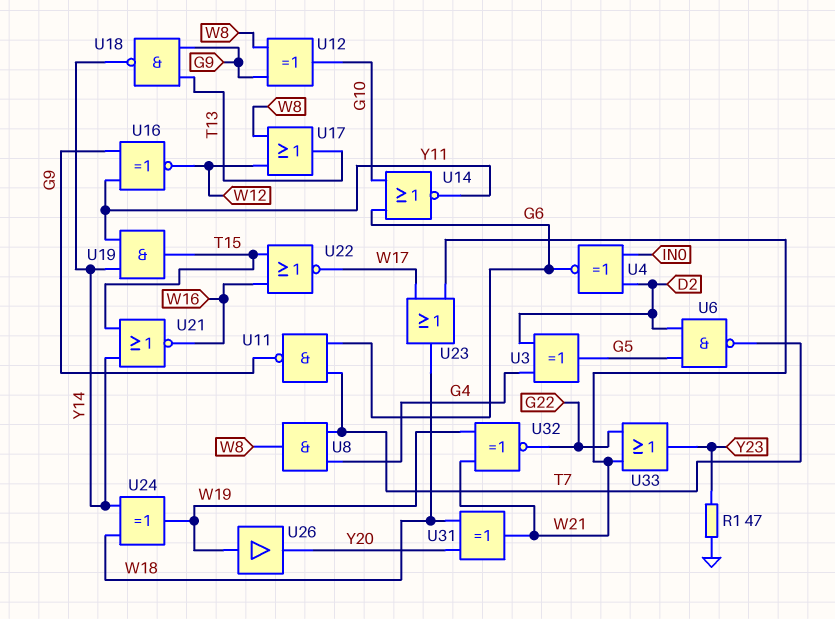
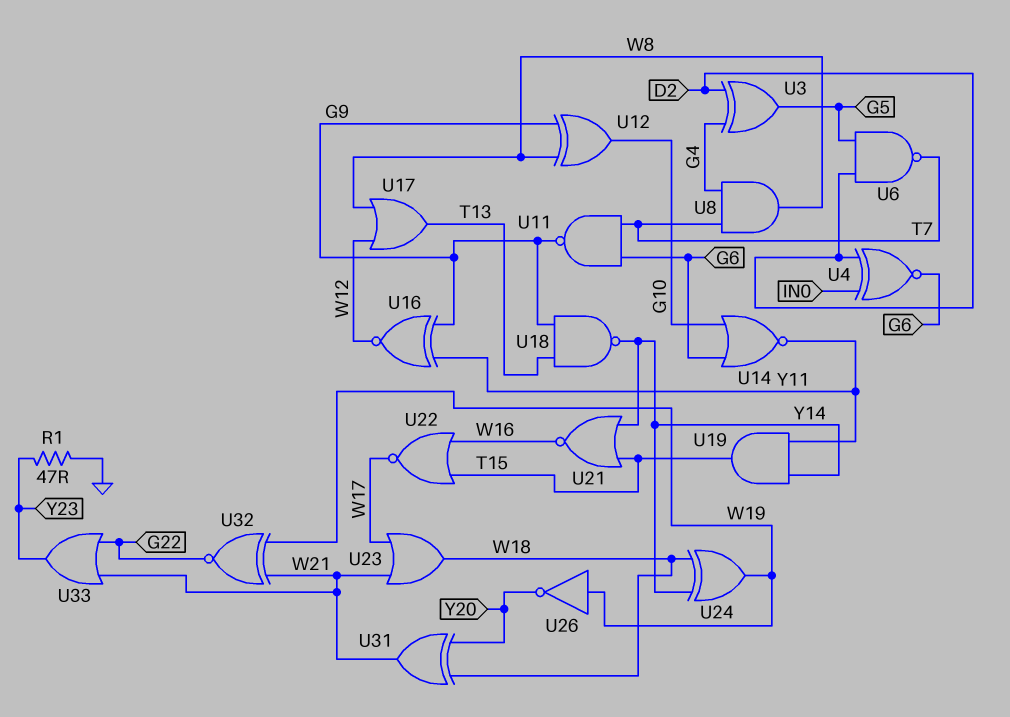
U26: buffer (in W19, out Y20) -> NOT (in W19, out Y20)

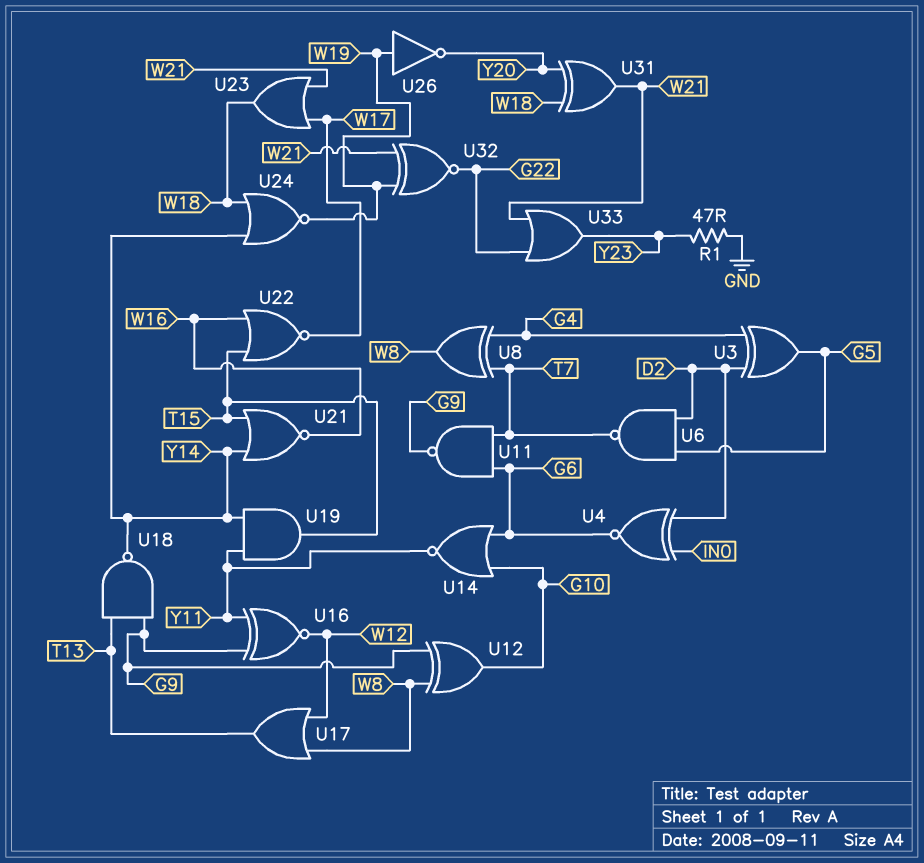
U8: AND (in G4, in T7, out W8) -> XOR (in G4, in T7, out W8)
U24: XOR (in W18, in Y14, out W19) -> NOR (in W18, in Y14, out W19)

